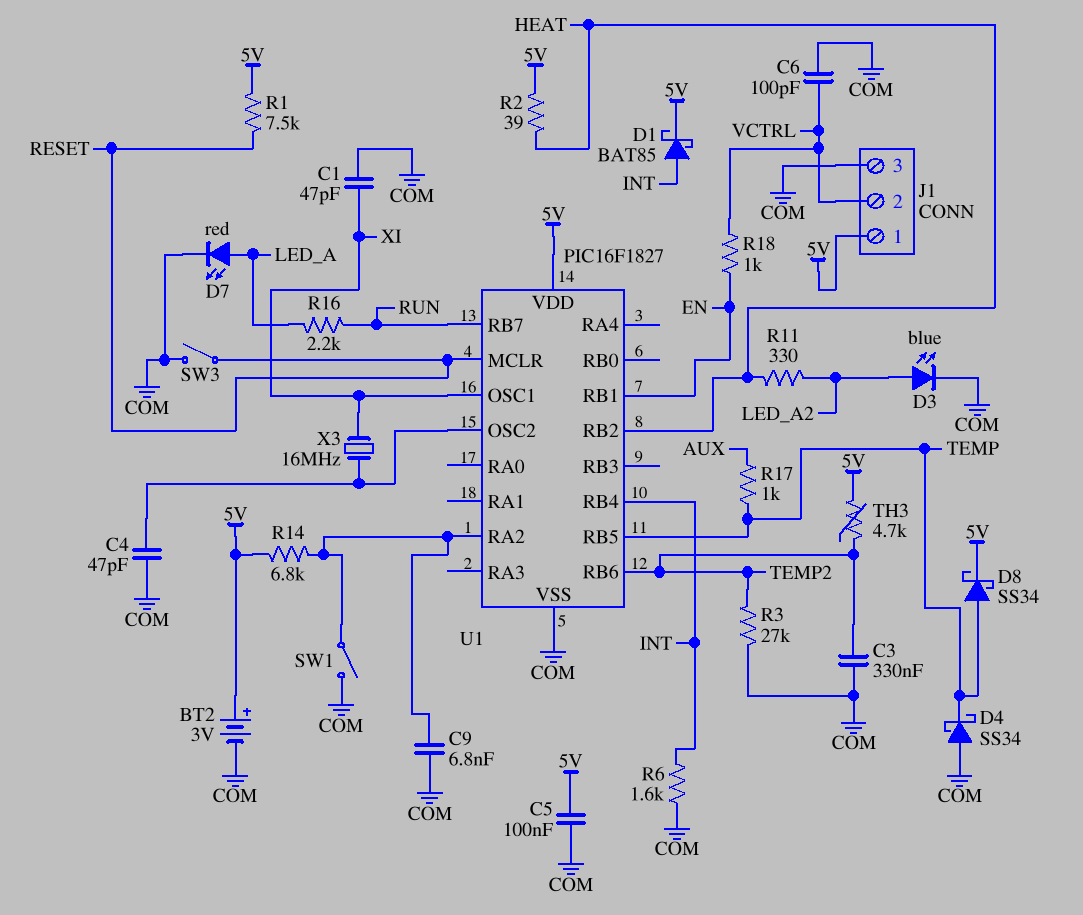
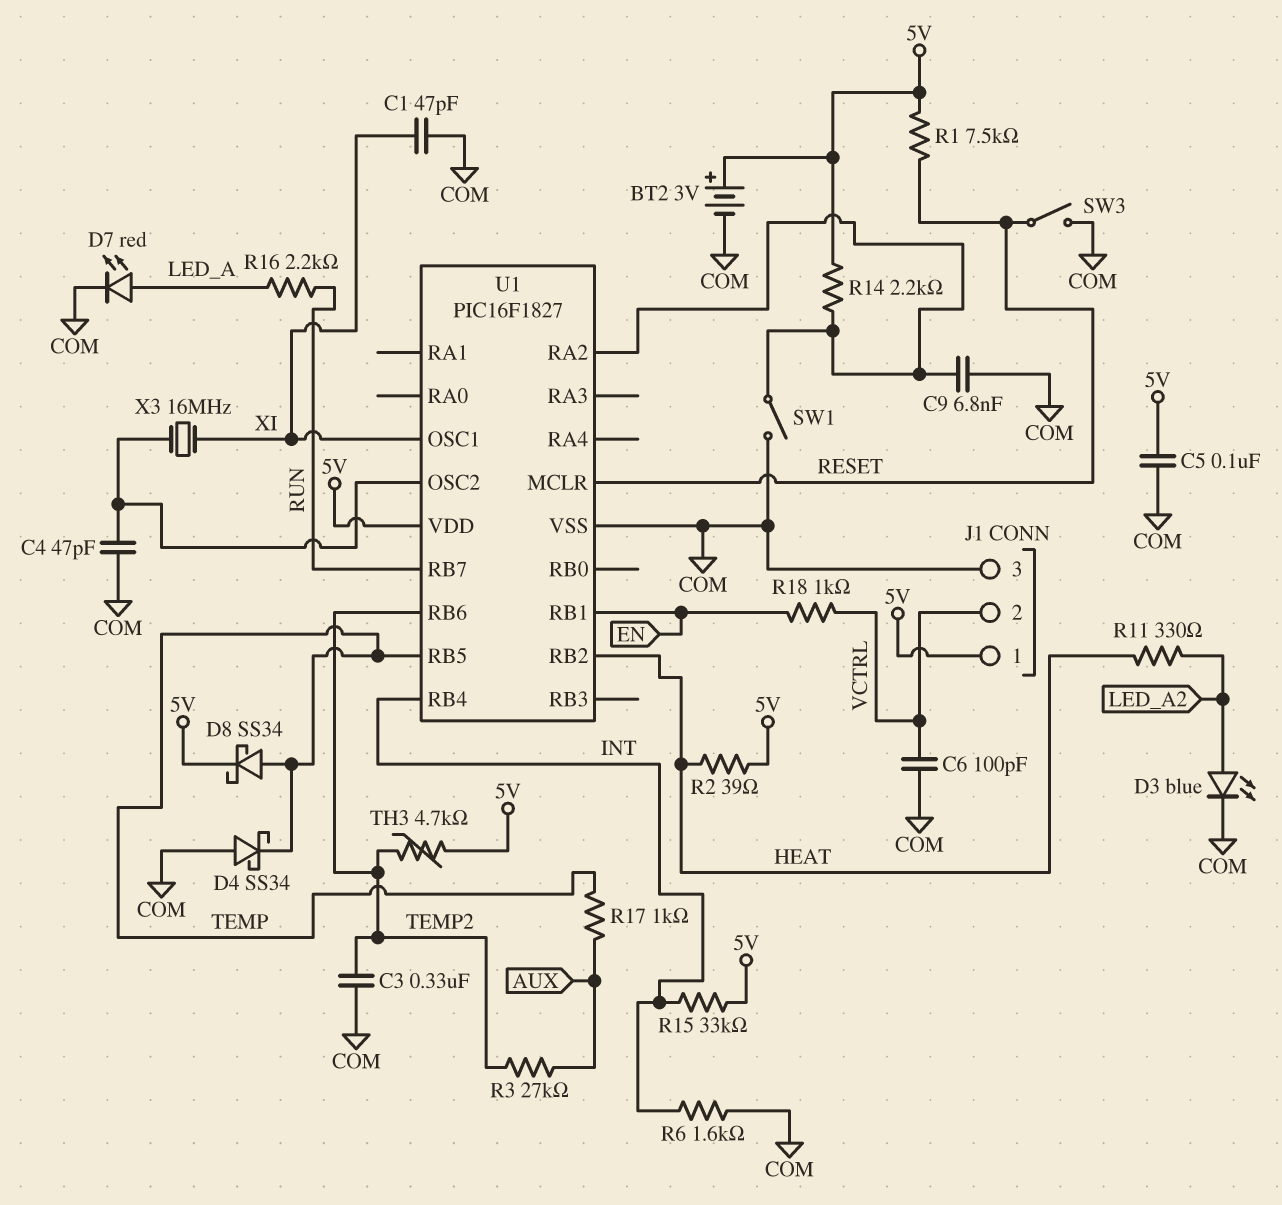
D1: schottky BAT85 (A INT, K 5V) -> none
R3: 27k (COM, TEMP2) -> 27k (AUX, TEMP2)
R14: 6.8k (5V, U1/RA2) -> 2.2k (5V, U1/RA2)
R15: none -> 33k (5V, INT)

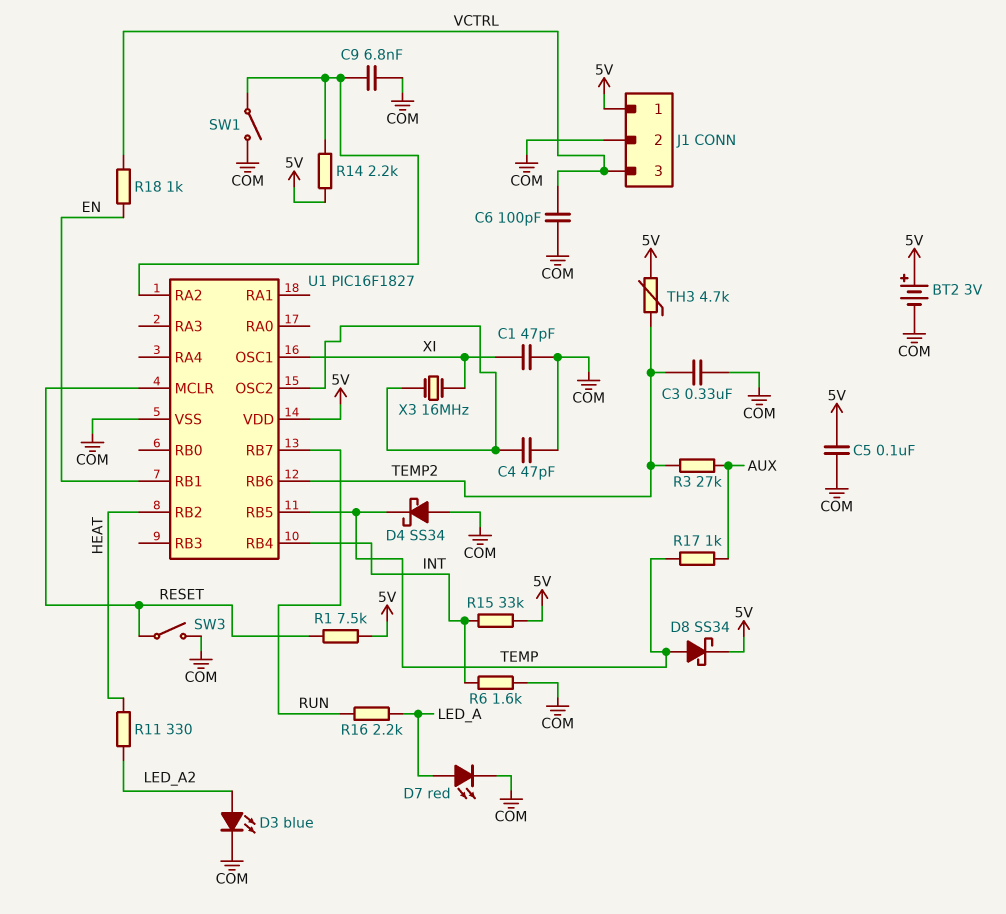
J1 pin 2: VCTRL -> COM
J1 pin 3: COM -> VCTRL
R2: 39 (5V, HEAT) -> none

